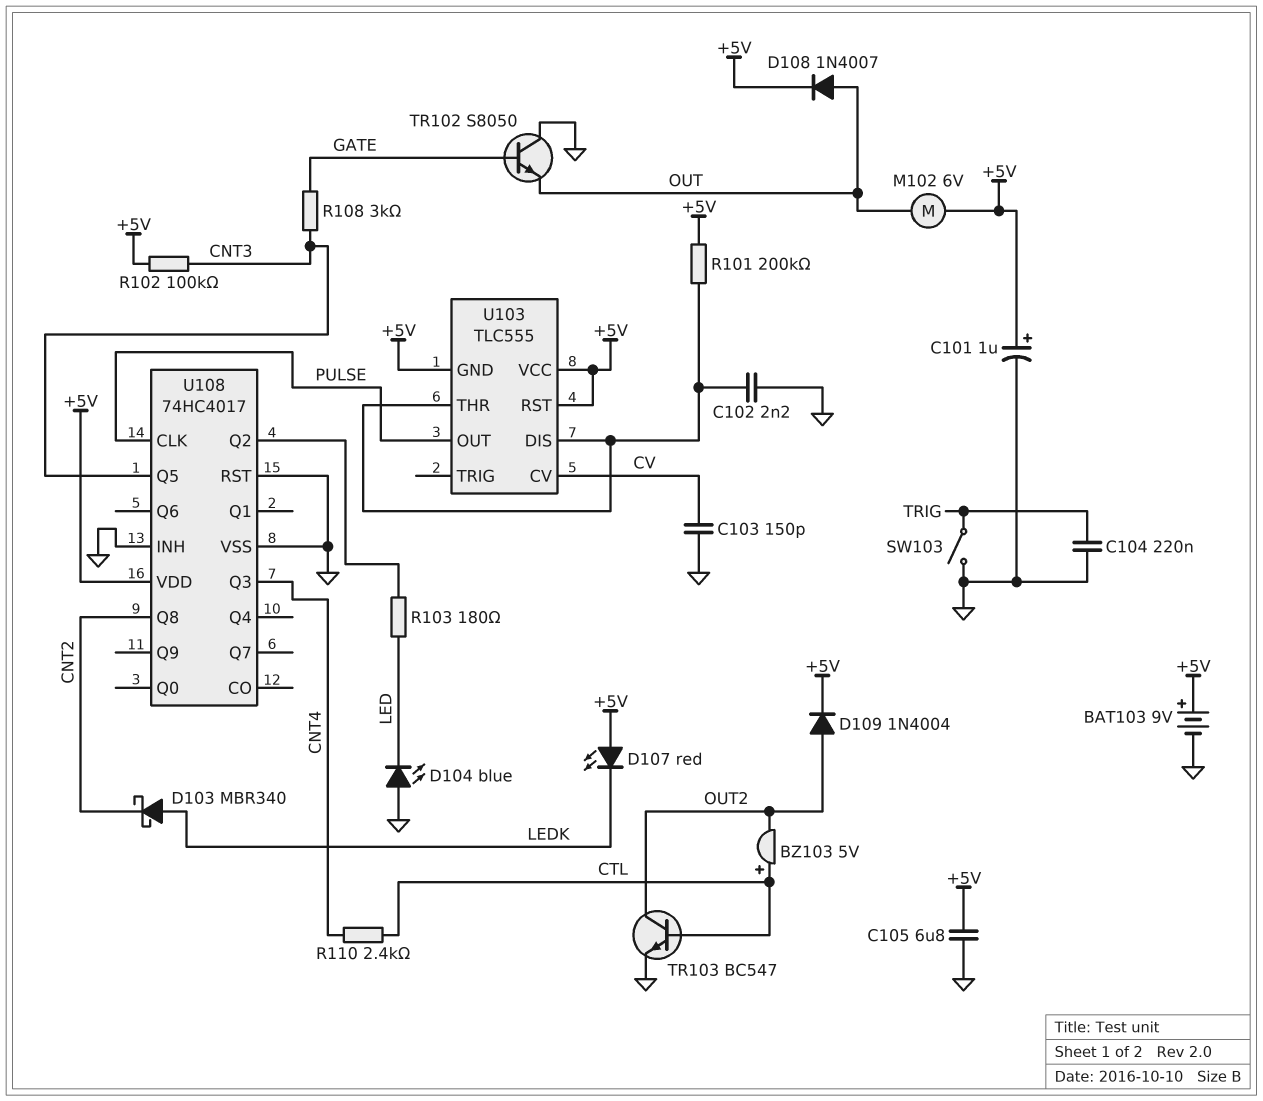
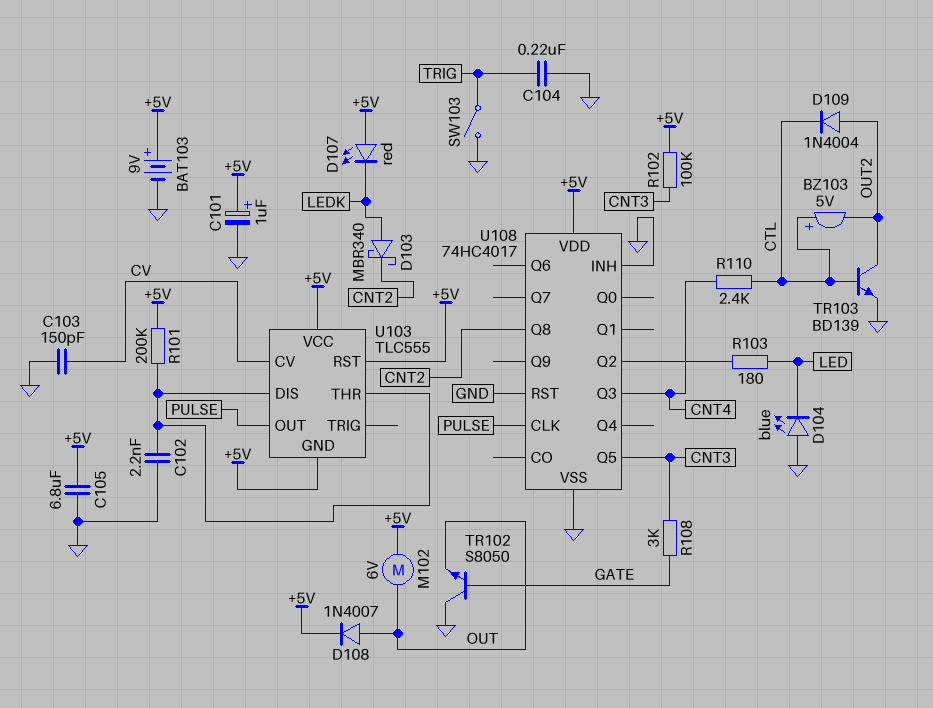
D109: diode 1N4004 (A OUT2, K +5V) -> diode 1N4004 (A OUT2, K CTL)
TR103: NPN BC547 (B CTL, C OUT2, E GND) -> NPN BD139 (B CTL, C OUT2, E GND)

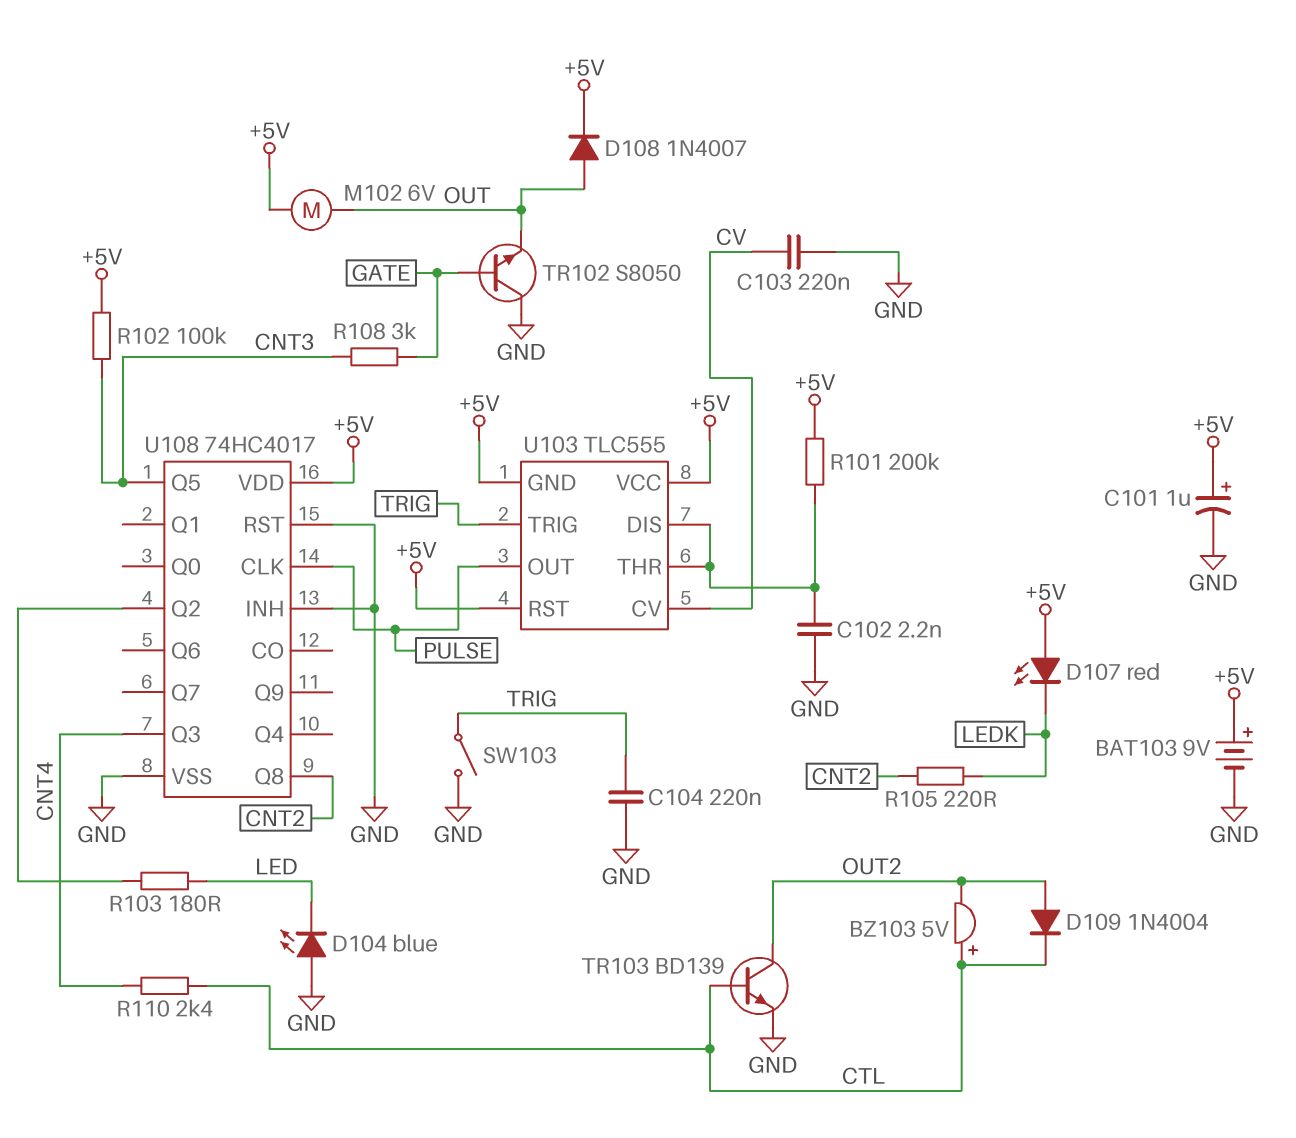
C103: 150pF (CV, GND) -> 220nF (CV, GND)
C105: 6.8uF (+5V, GND) -> none
D103: schottky MBR340 (A LEDK, K CNT2) -> none
R105: none -> 220 (CNT2, LEDK)
U103 pin TRIG: none -> TRIG

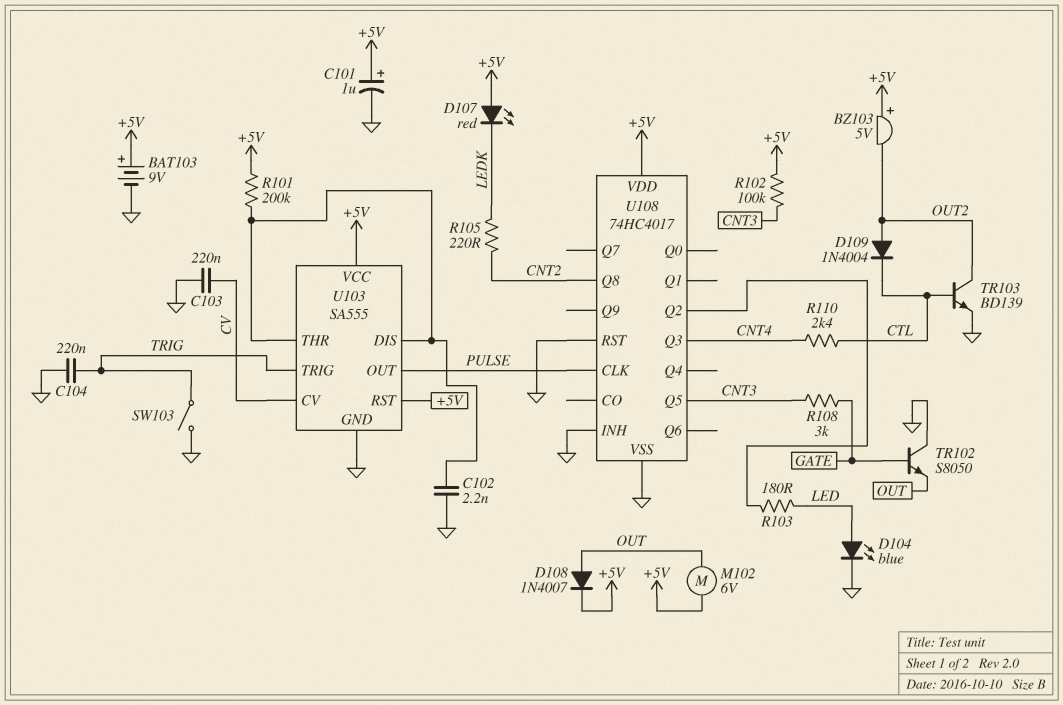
BZ103: buzzer 5V (plus CTL, minus OUT2) -> buzzer 5V (plus +5V, minus OUT2)
D104: LED blue (A GND, K LED) -> LED blue (A LED, K GND)
U103: TLC555 -> SA555
U103 pin GND: +5V -> GND

